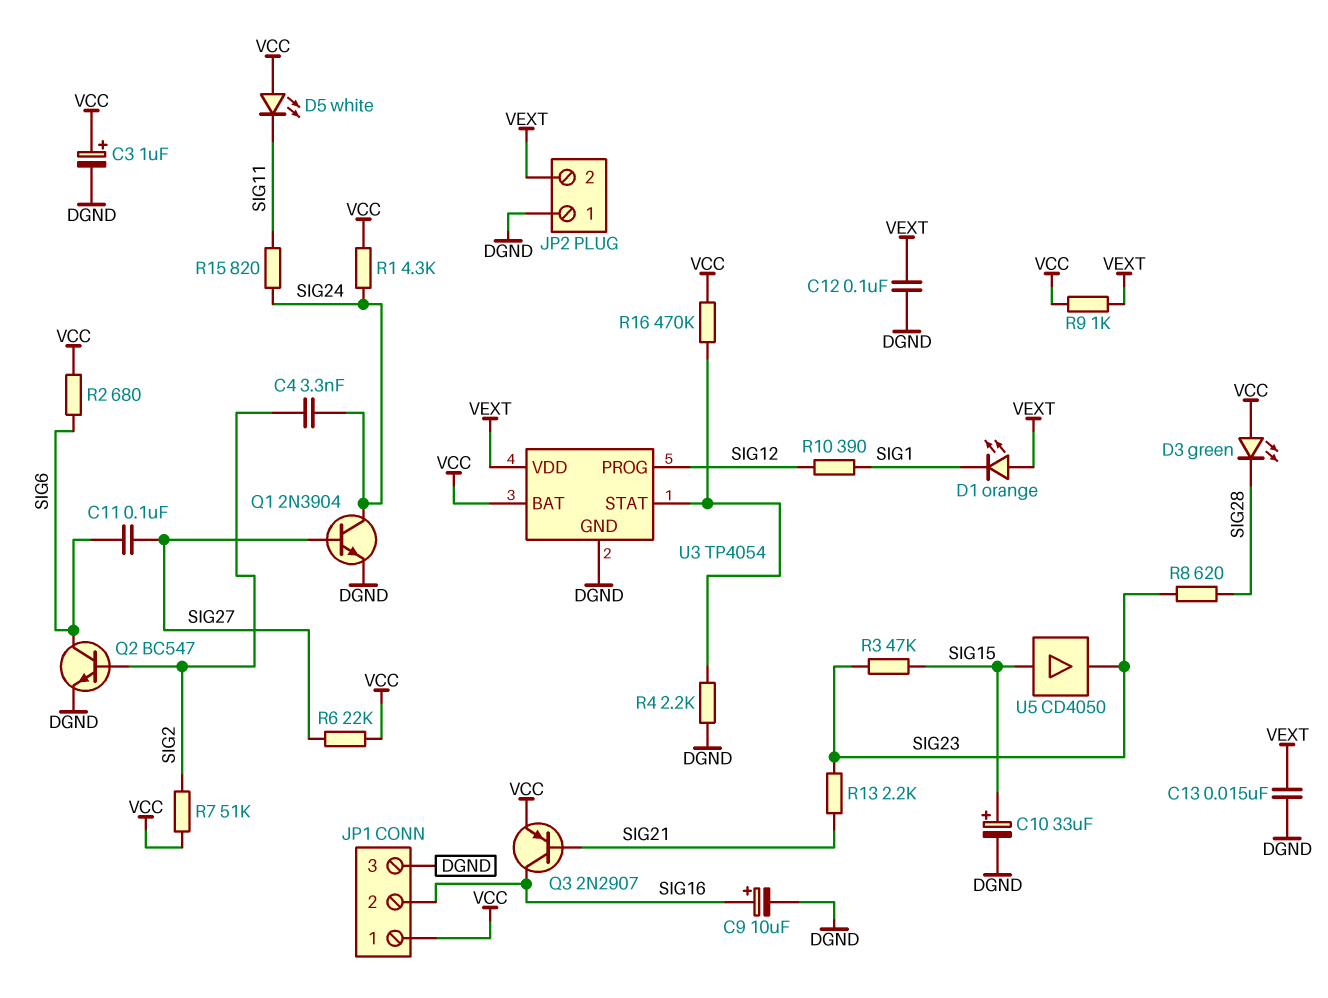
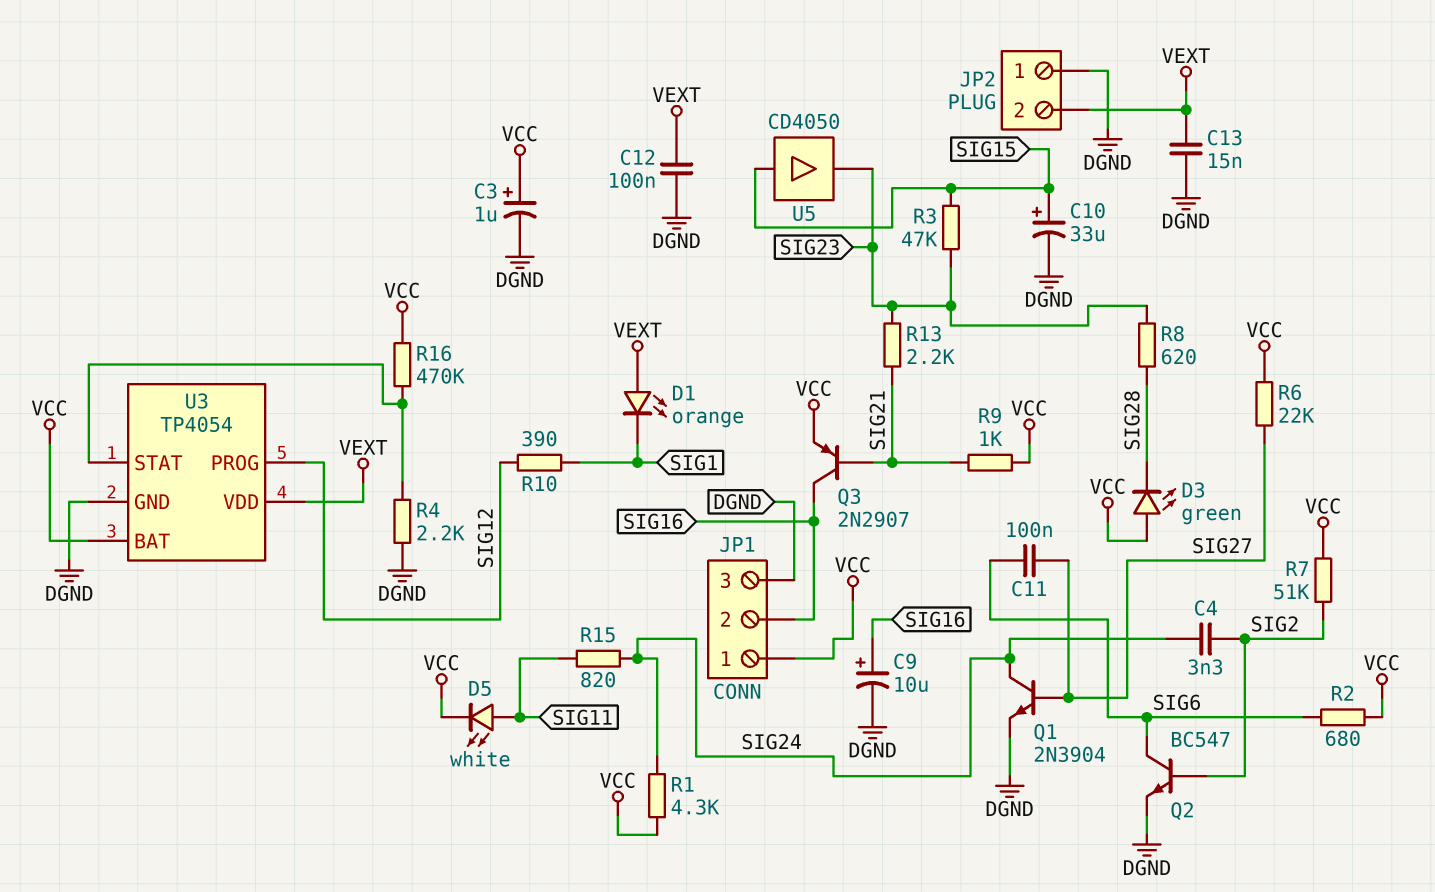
D5: LED white (A VCC, K SIG11) -> LED white (A SIG11, K VCC)
R9: 1k (VCC, VEXT) -> 1k (SIG21, VCC)

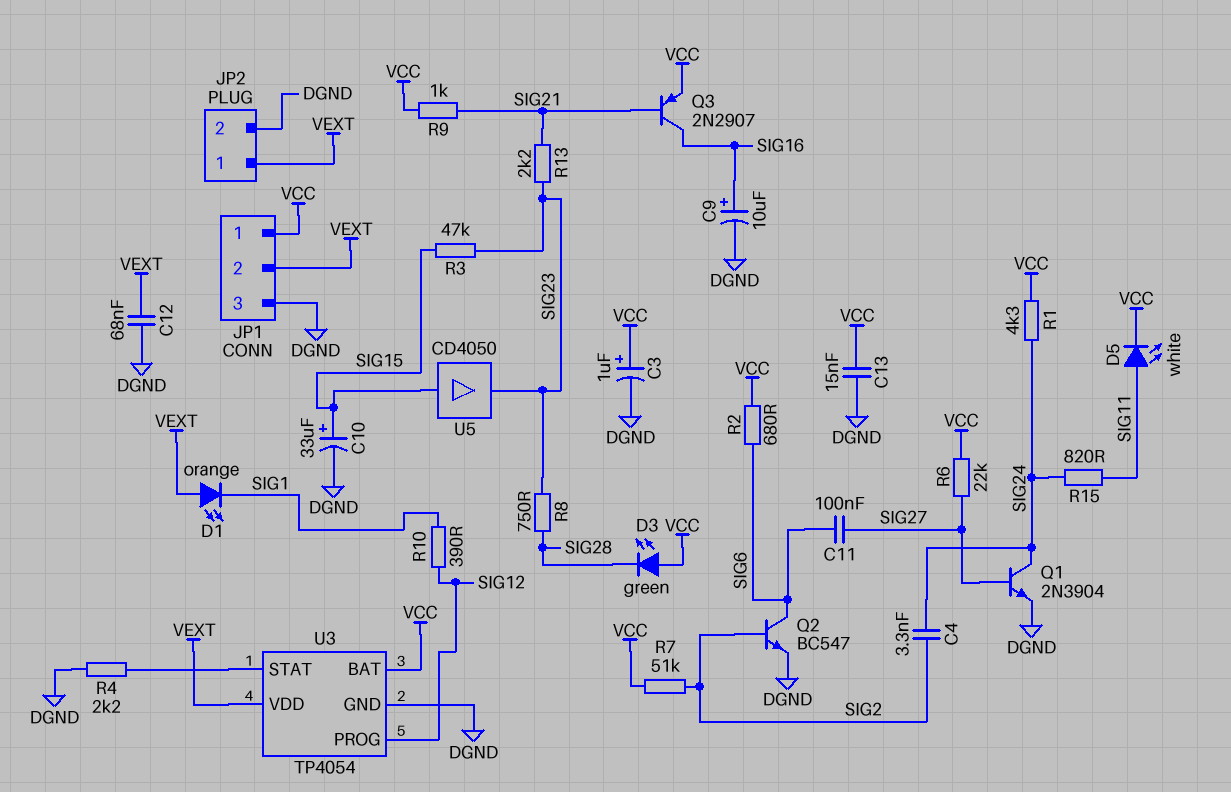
C12: 100nF (DGND, VEXT) -> 68nF (DGND, VEXT)
C13: 15nF (DGND, VEXT) -> 15nF (DGND, VCC)
JP1 pin 2: SIG16 -> VEXT
JP2 pin 1: DGND -> VEXT
JP2 pin 2: VEXT -> DGND
R8: 620 (SIG23, SIG28) -> 750 (SIG23, SIG28)
R16: 470k (U3/STAT, VCC) -> none

